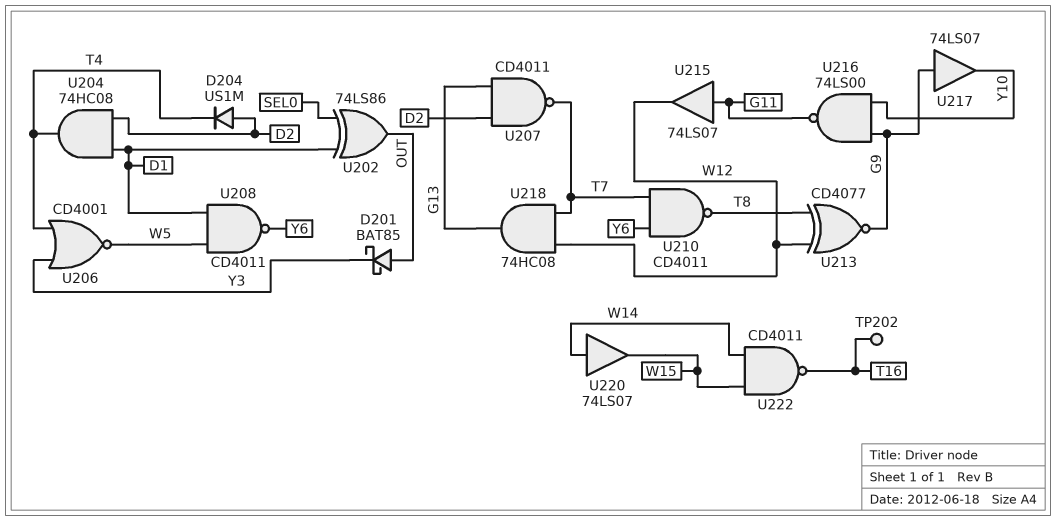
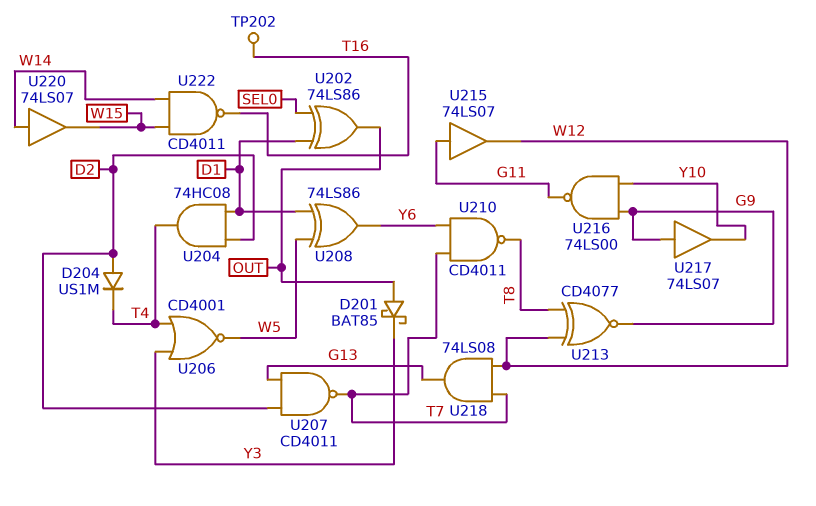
U208: NAND CD4011 (in D1, in W5, out Y6) -> XOR 74LS86 (in D1, in W5, out Y6)
U218: AND 74HC08 (in T7, in W12, out G13) -> AND 74LS08 (in T7, in W12, out G13)

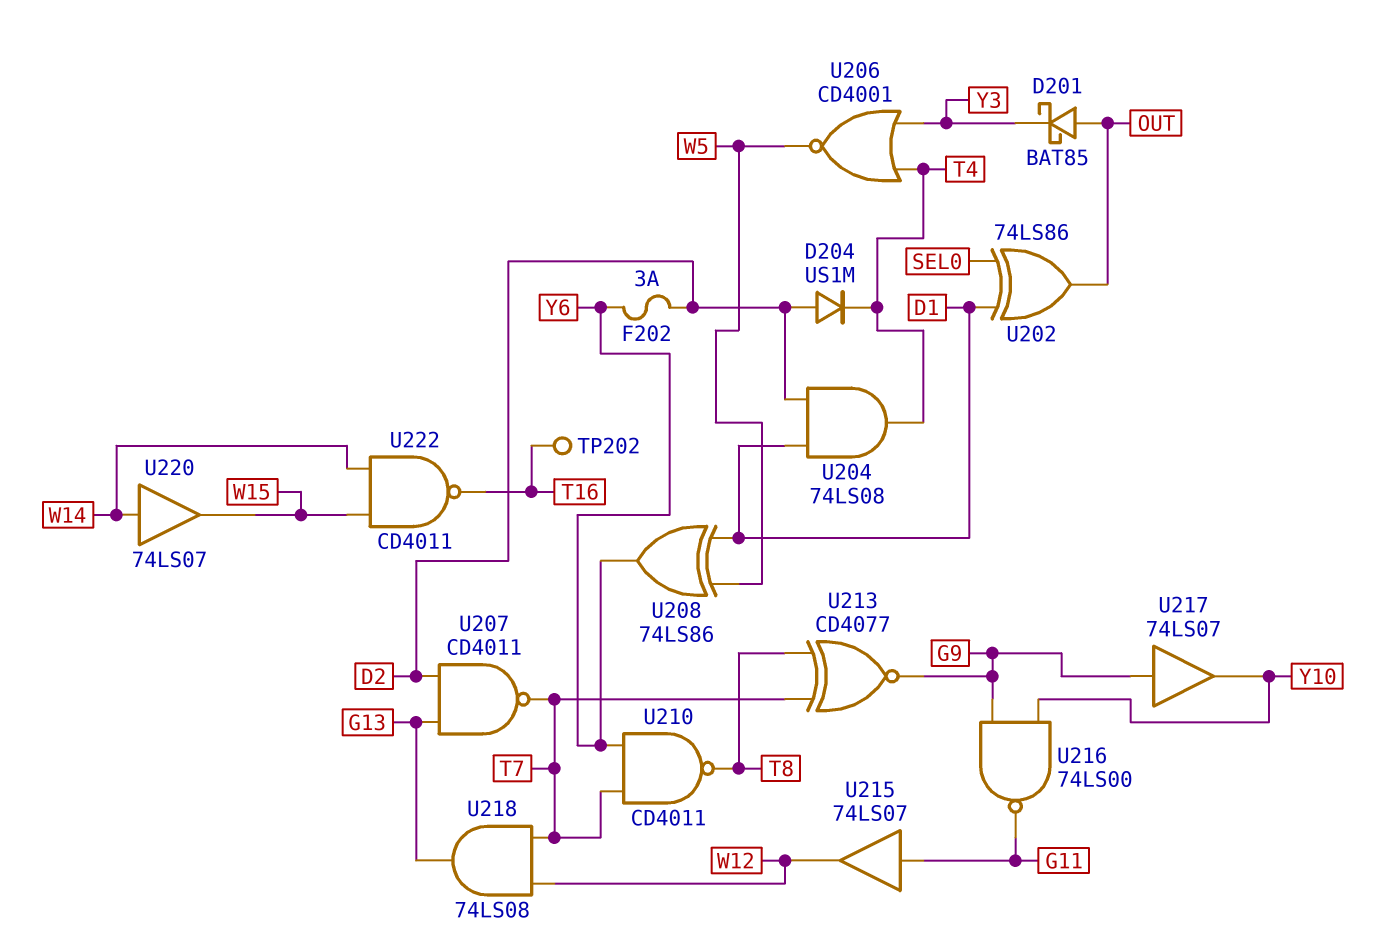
F202: none -> 3A (D2, Y6)
U204: AND 74HC08 (in D1, in D2, out T4) -> AND 74LS08 (in D1, in D2, out T4)
U213: XNOR CD4077 (in T8, in W12, out G9) -> XNOR CD4077 (in T7, in T8, out G9)

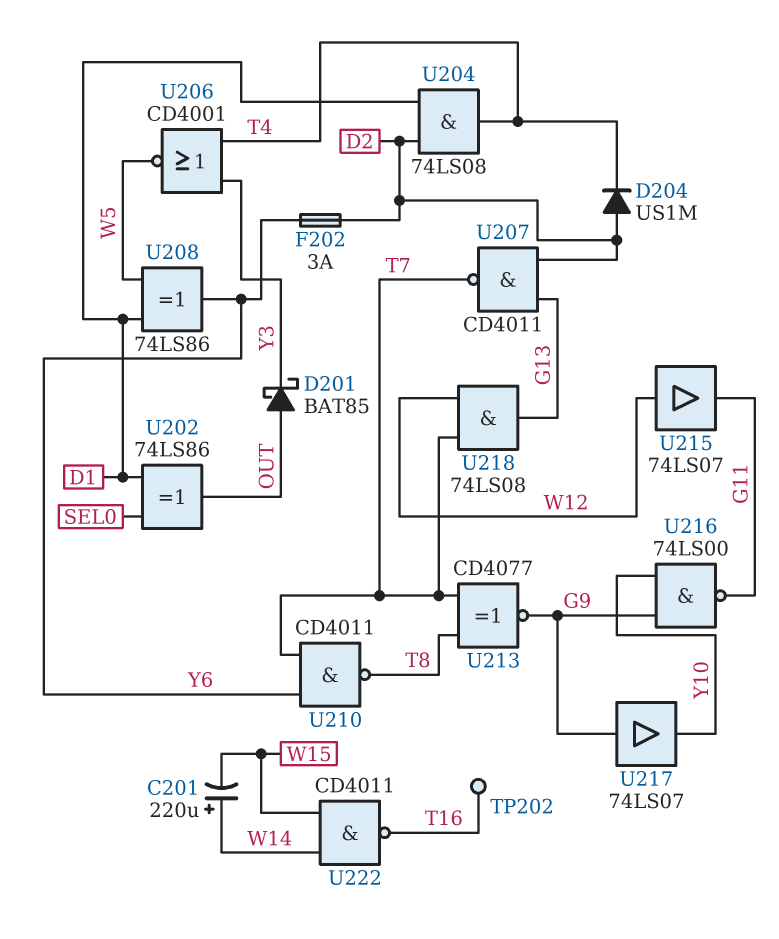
C201: none -> 220uF (plus W14, minus W15)
U215: buffer 74LS07 (in G11, out W12) -> buffer 74LS07 (in W12, out G11)
U220: buffer 74LS07 (in W14, out W15) -> none

